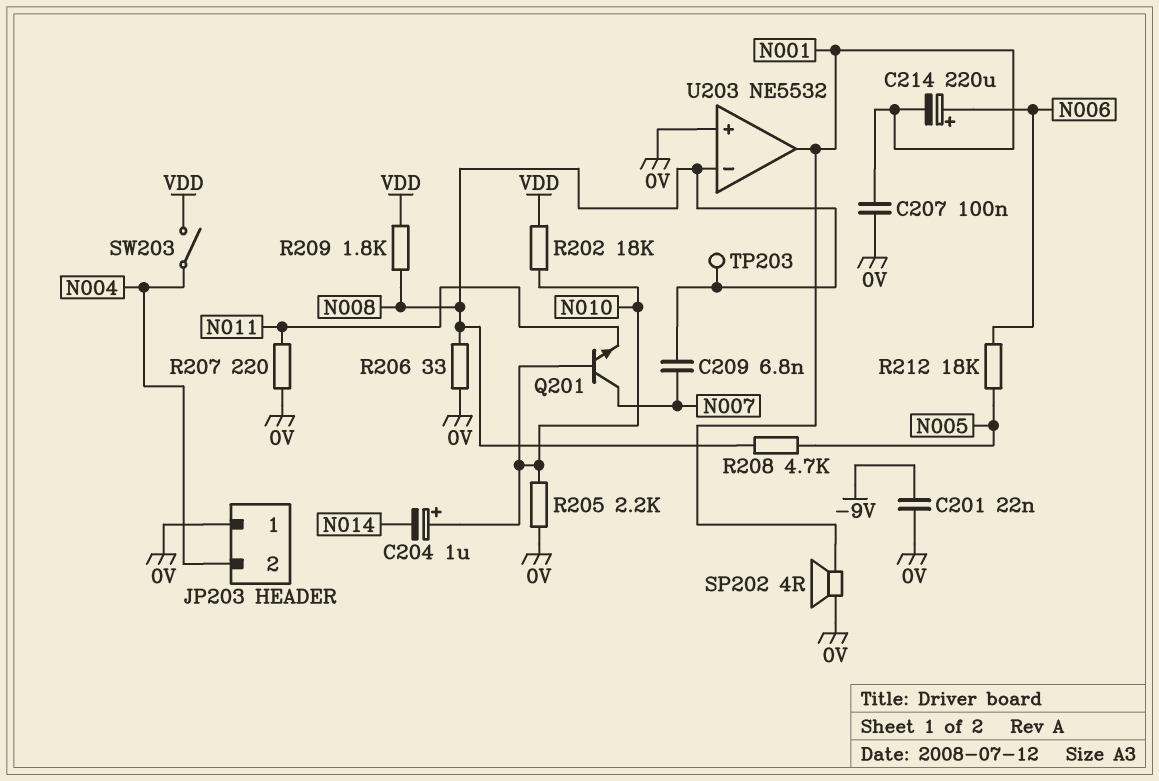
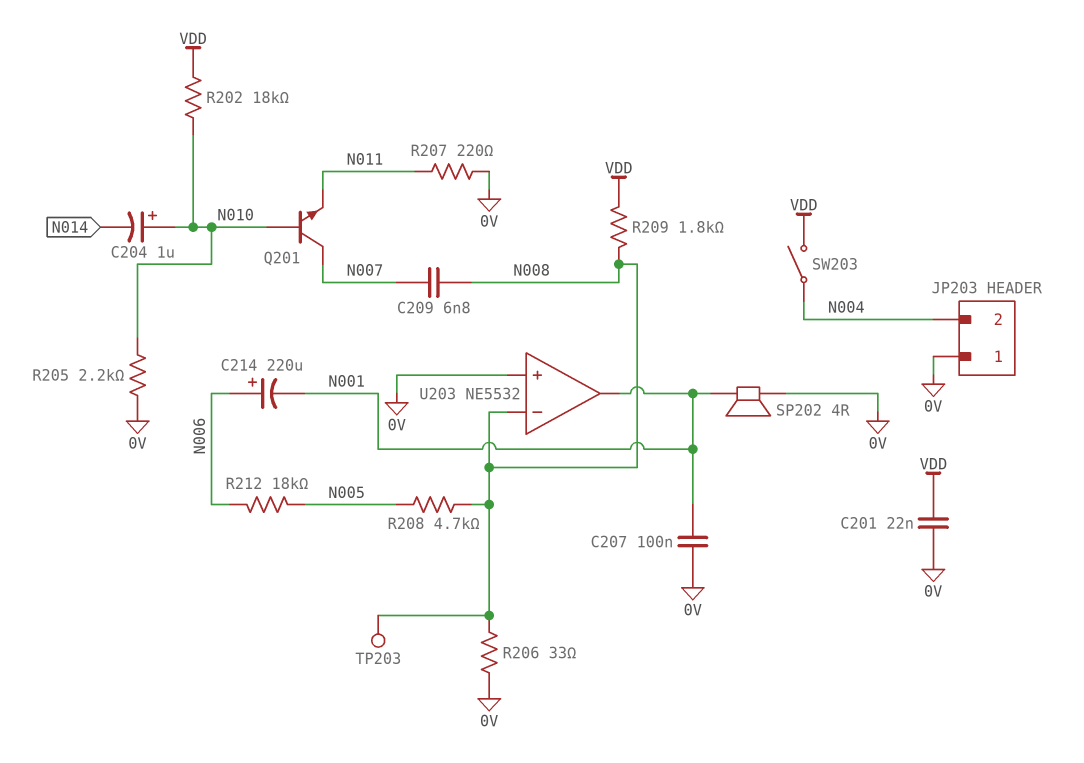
C201: 22nF (-9V, 0V) -> 22nF (0V, VDD)

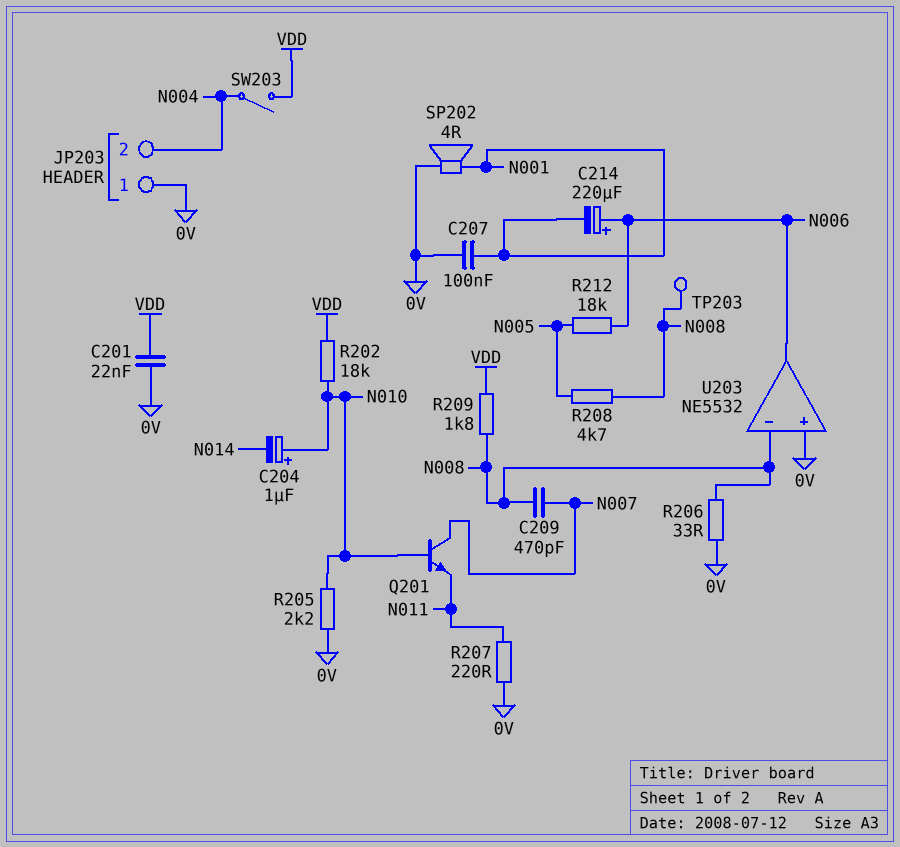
C209: 6.8nF (N007, N008) -> 470pF (N007, N008)
U203 pin out: N001 -> N006

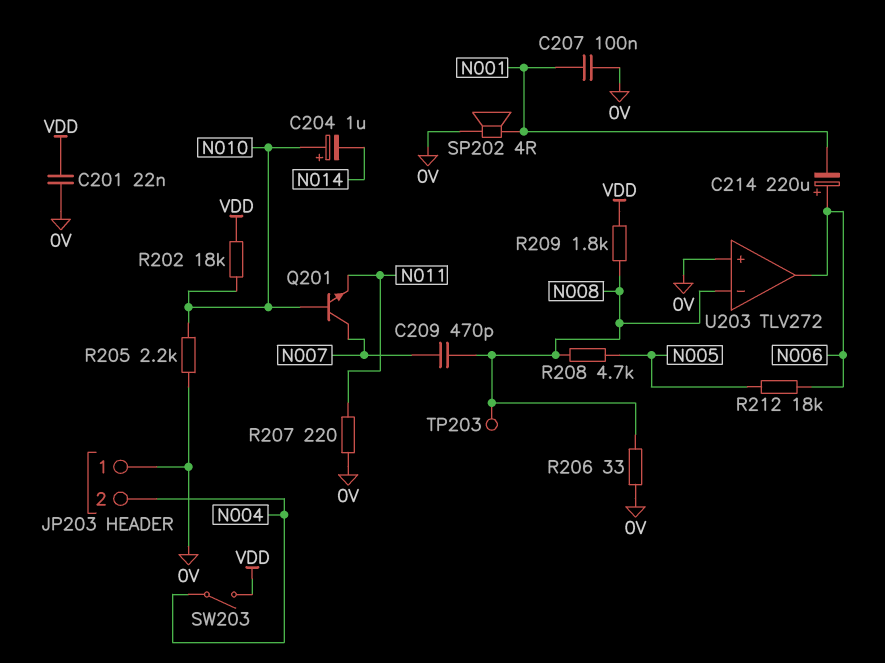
U203: NE5532 -> TLV272

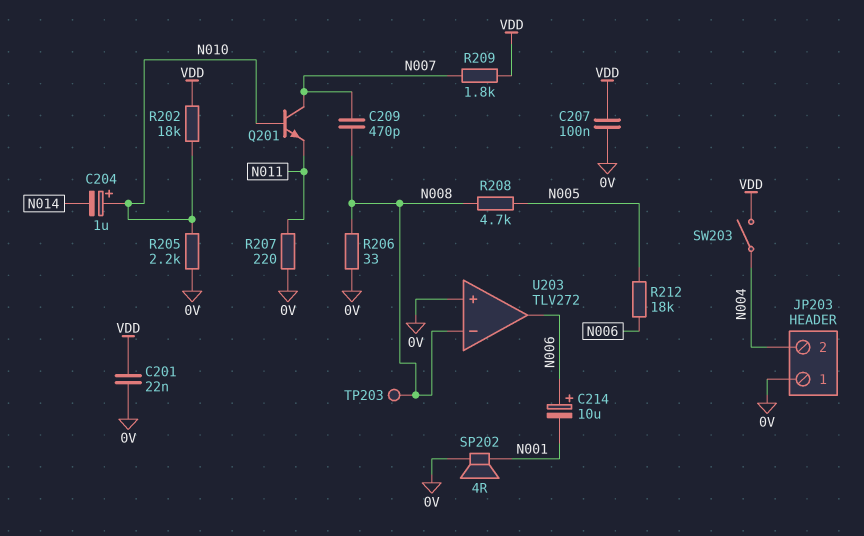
C207: 100nF (0V, N001) -> 100nF (0V, VDD)
C214: 220uF (plus N006, minus N001) -> 10uF (plus N006, minus N001)
R209: 1.8k (N008, VDD) -> 1.8k (N007, VDD)

